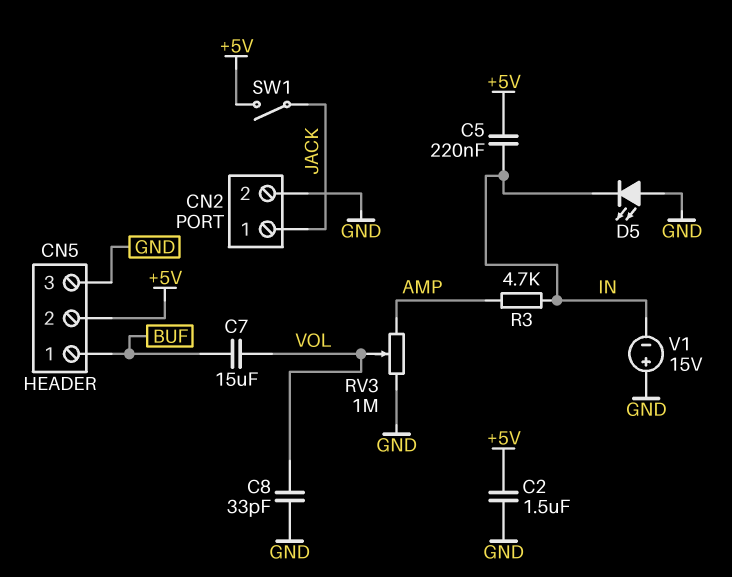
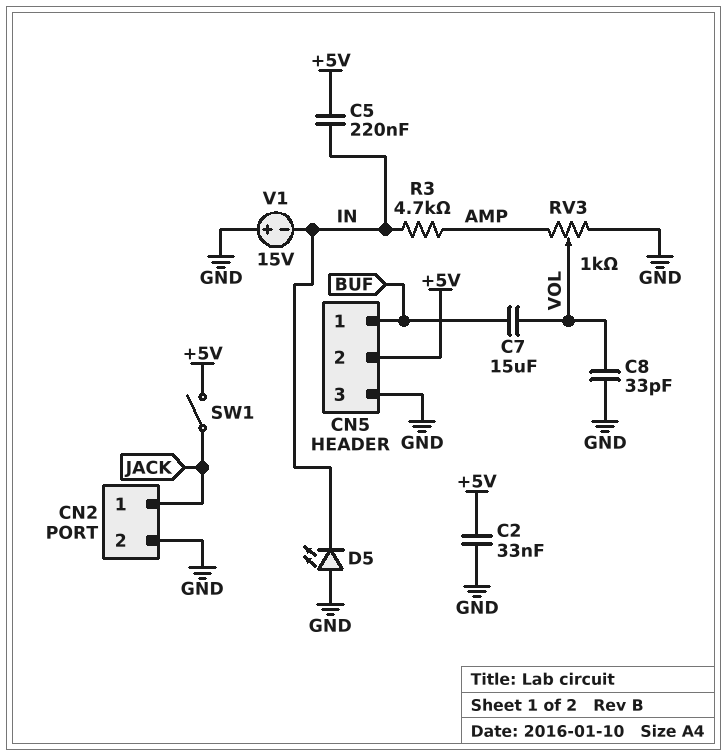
C2: 1.5uF (+5V, GND) -> 33nF (+5V, GND)
RV3: 1M (AMP, GND, wiper VOL) -> 1k (AMP, GND, wiper VOL)

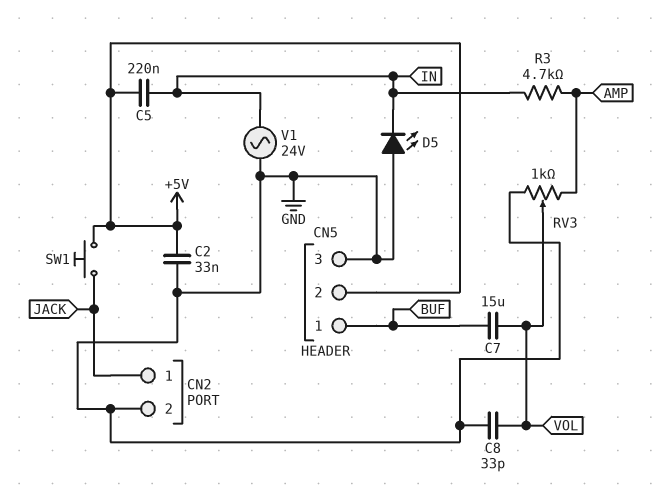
SW1: switch (+5V, JACK) -> button (+5V, JACK)
V1: 15V (plus GND, minus IN) -> AC 24V (GND, IN)

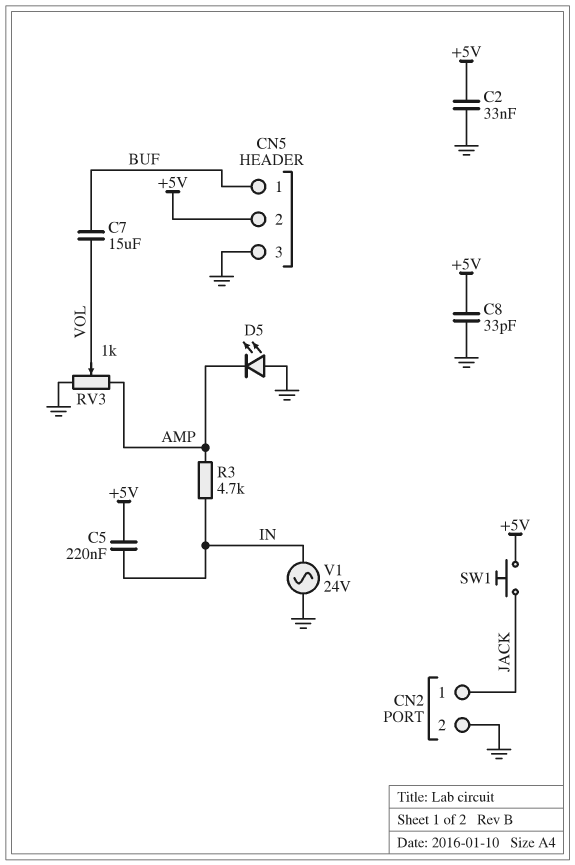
C8: 33pF (GND, VOL) -> 33pF (+5V, GND)
D5: LED (A GND, K IN) -> LED (A GND, K AMP)

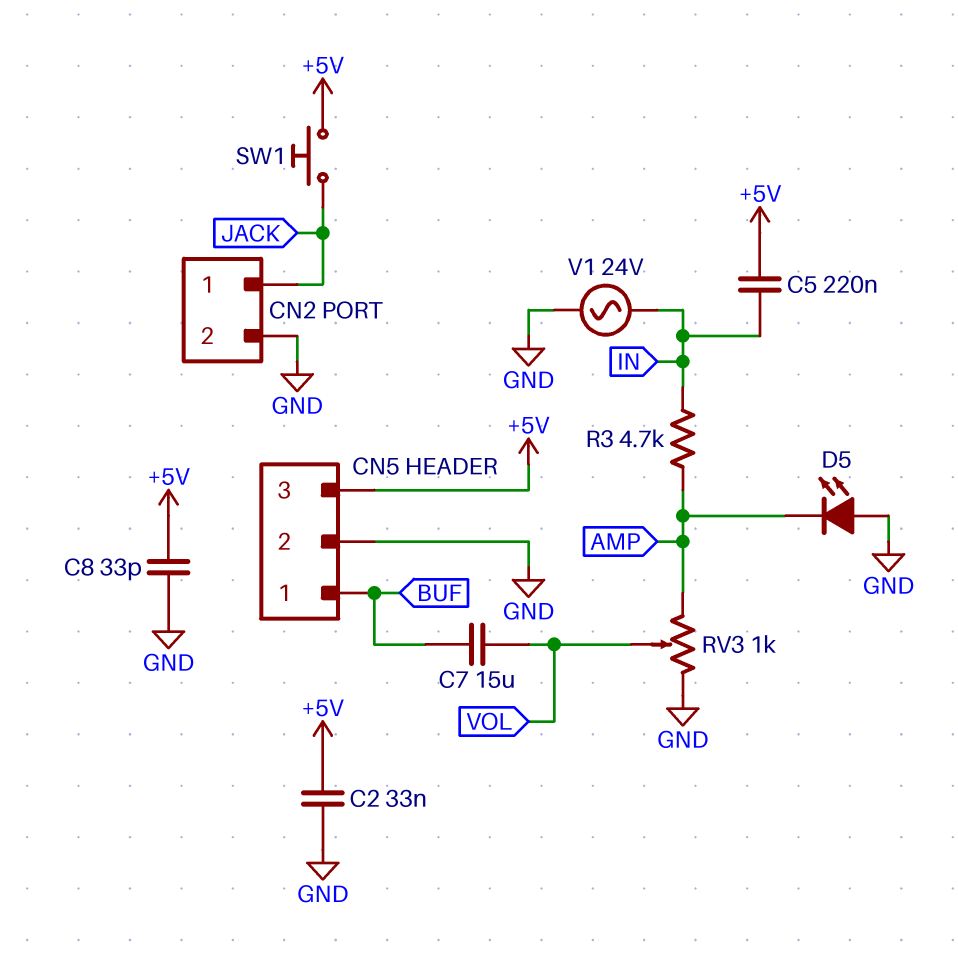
CN5 pin 2: +5V -> GND
CN5 pin 3: GND -> +5V

